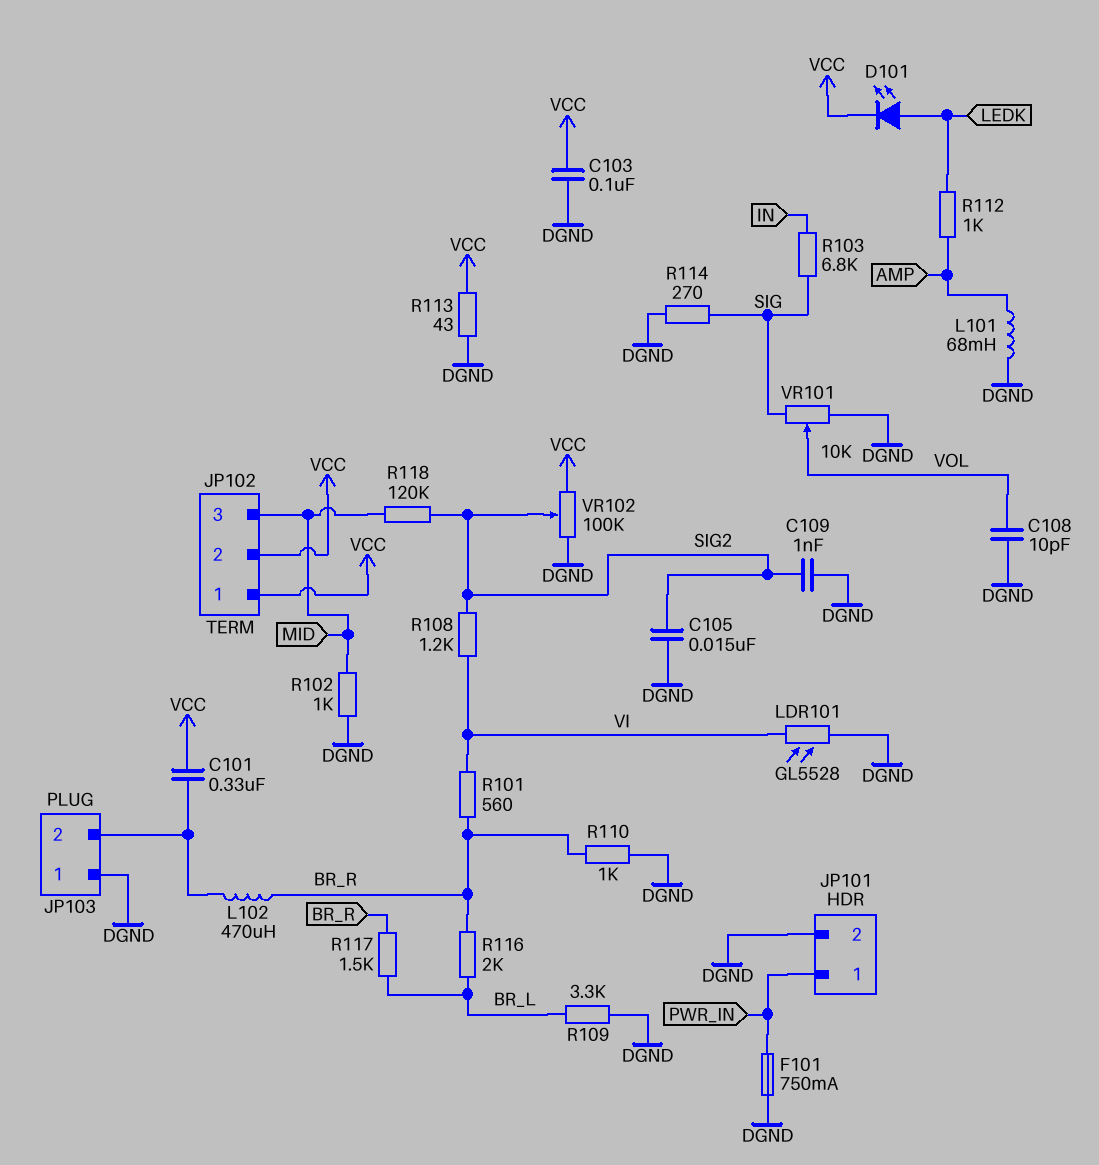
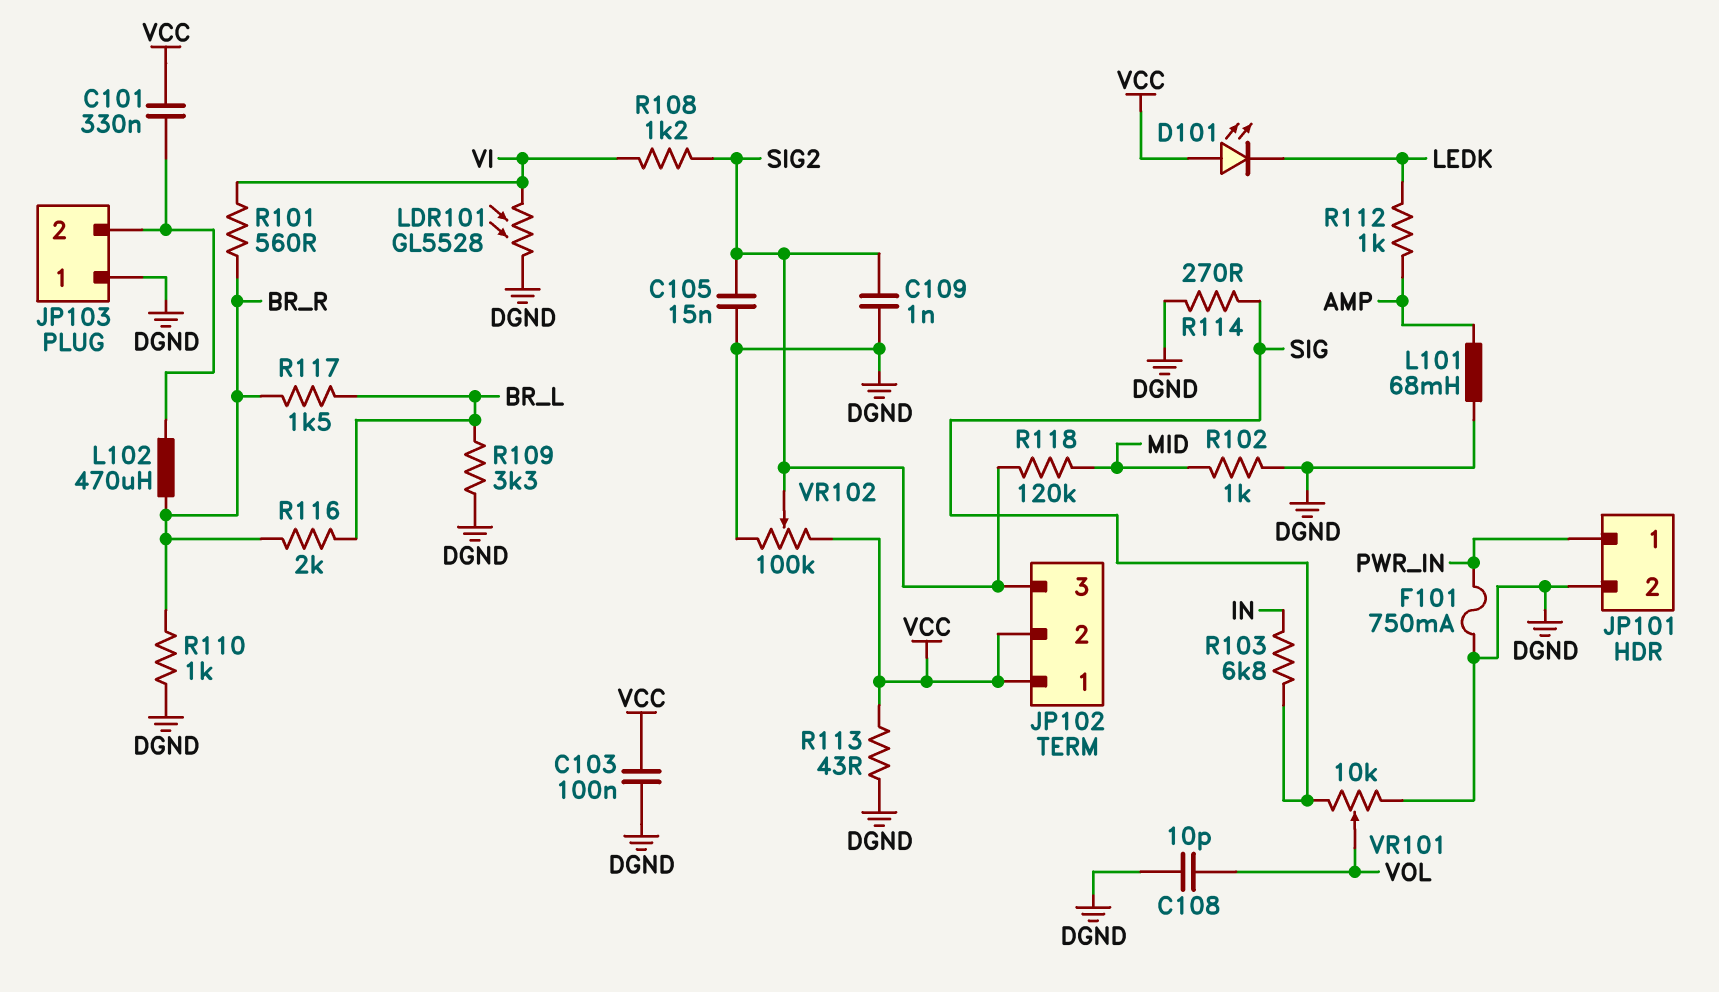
D101: LED (A LEDK, K VCC) -> LED (A VCC, K LEDK)
JP102 pin 3: MID -> SIG2

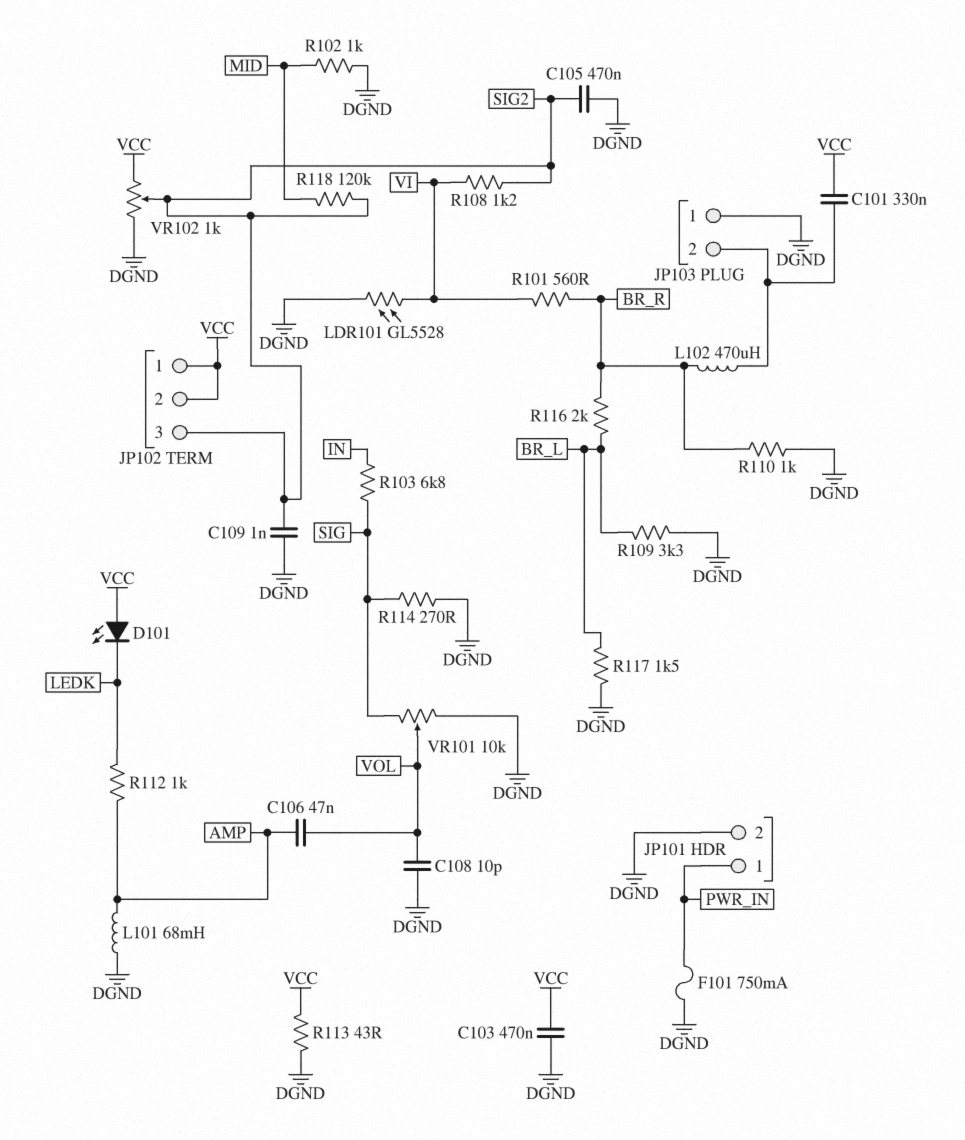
C103: 100nF (DGND, VCC) -> 470nF (DGND, VCC)
C105: 15nF (DGND, SIG2) -> 470nF (DGND, SIG2)
C106: none -> 47nF (AMP, VOL)
R117: 1.5k (BR_L, BR_R) -> 1.5k (BR_L, DGND)
VR102: 100k (DGND, VCC, wiper SIG2) -> 1k (DGND, VCC, wiper SIG2)

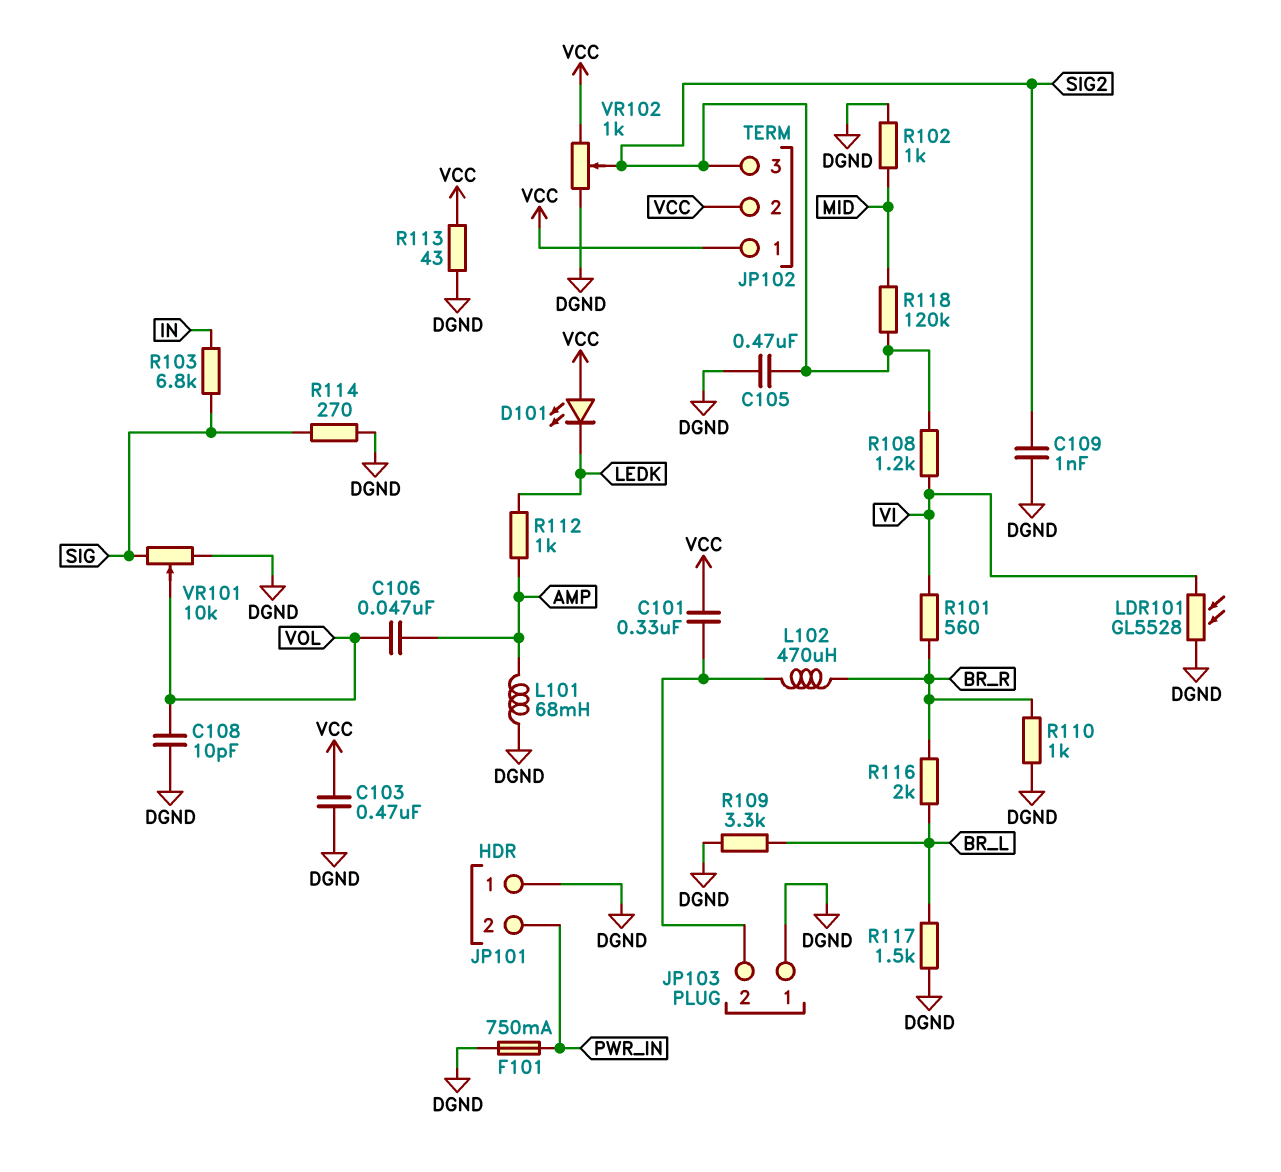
JP101 pin 1: PWR_IN -> DGND
JP101 pin 2: DGND -> PWR_IN

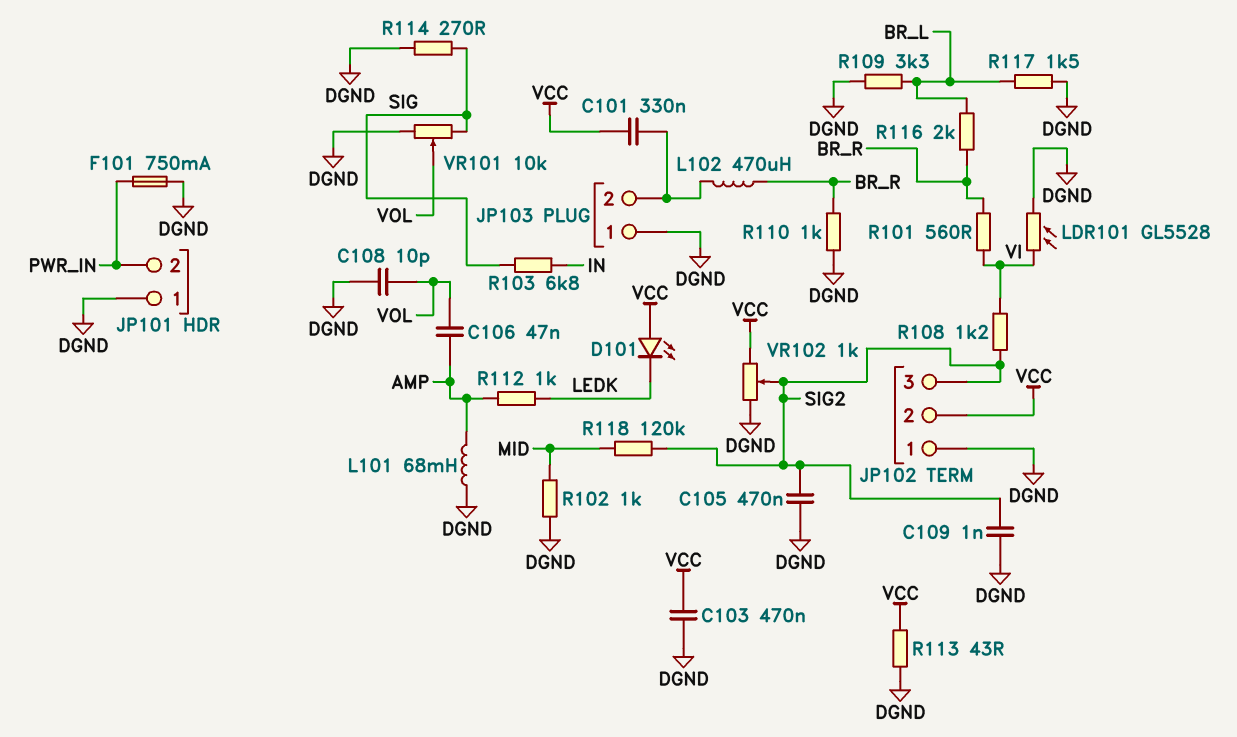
JP102 pin 1: VCC -> DGND

